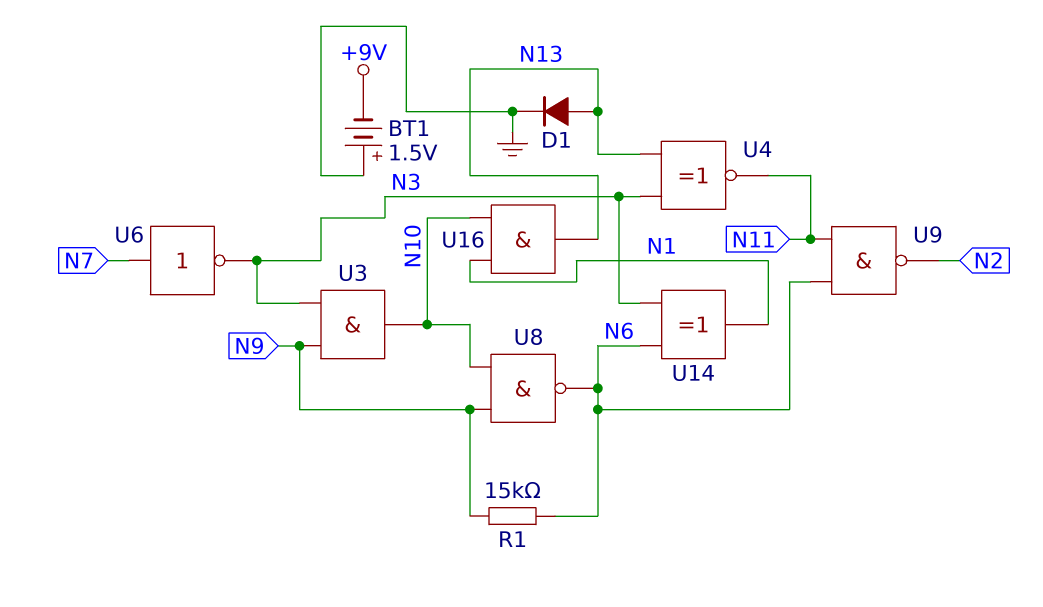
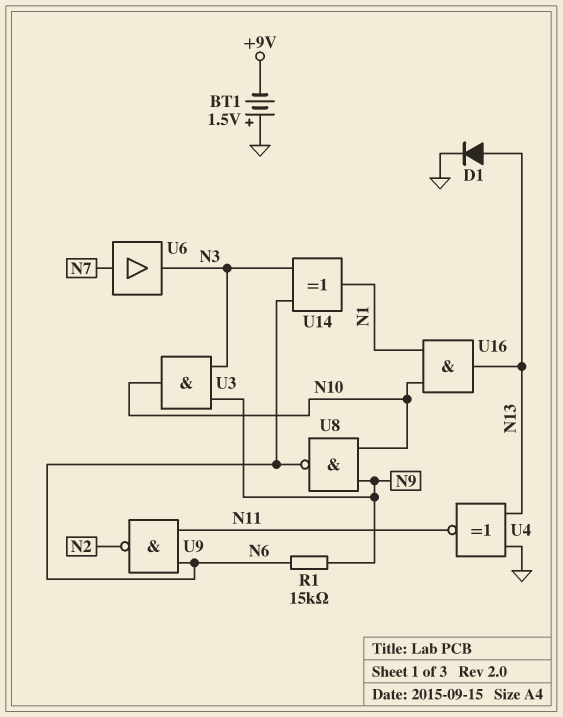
U4: XNOR (in N3, in N13, out N11) -> XNOR (in GND, in N13, out N11)
U6: NOT (in N7, out N3) -> buffer (in N7, out N3)

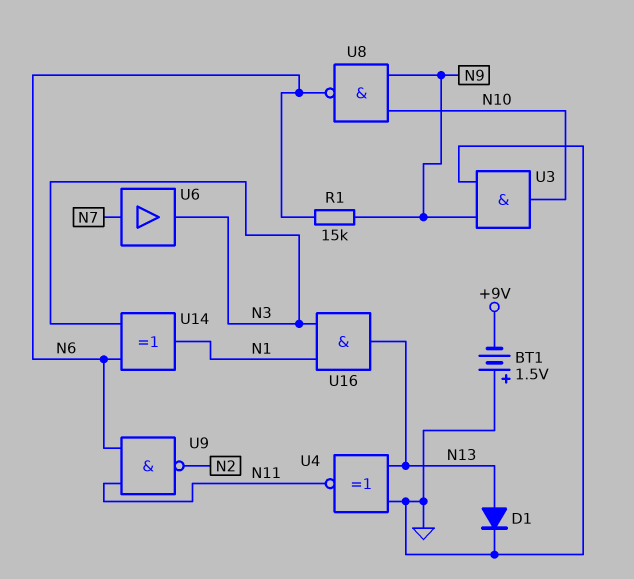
U3: AND (in N3, in N9, out N10) -> AND (in GND, in N9, out N10)
U16: AND (in N1, in N10, out N13) -> AND (in N1, in N3, out N13)

